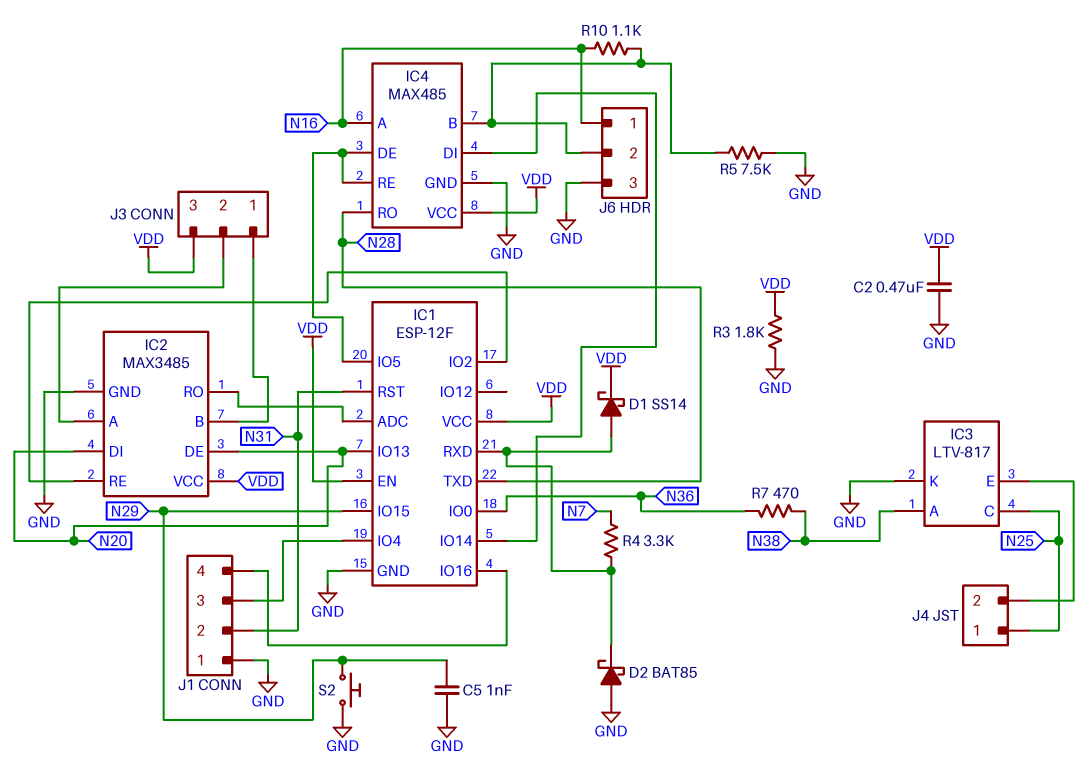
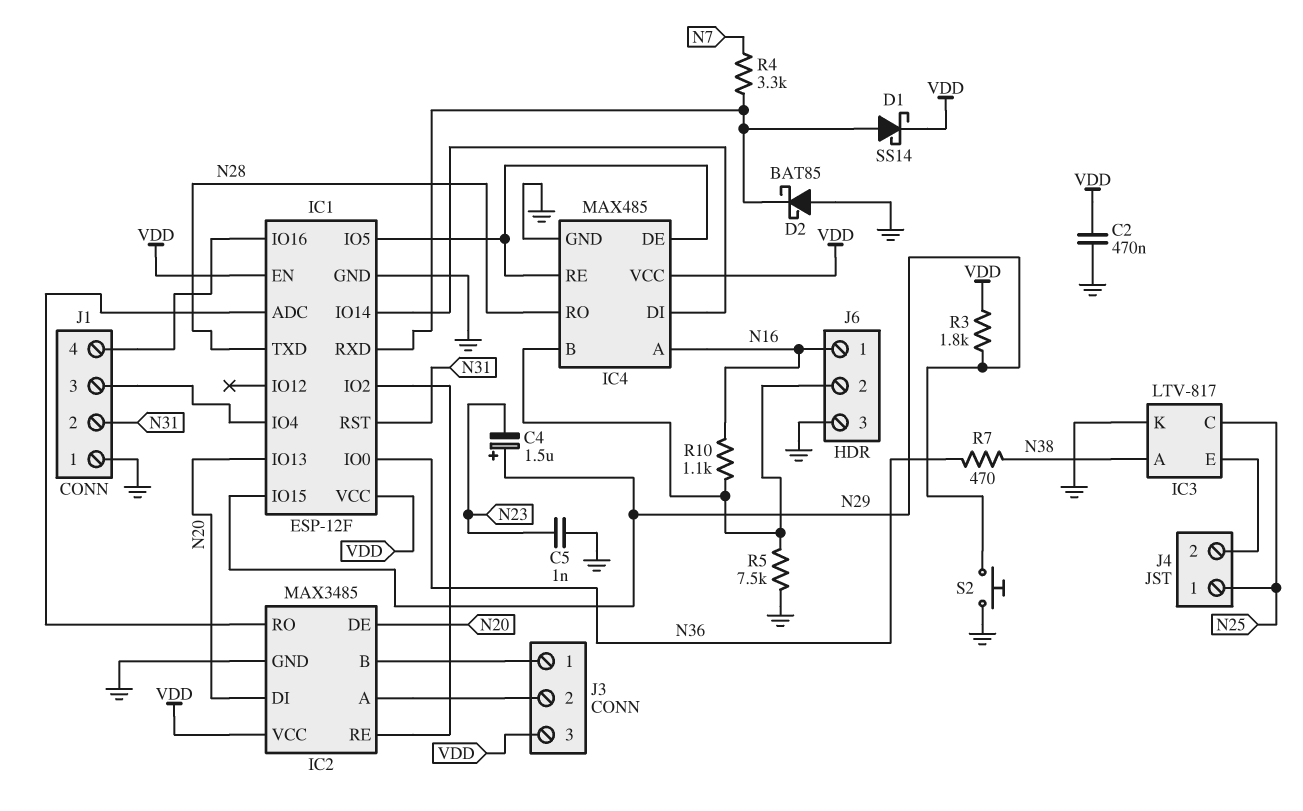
C4: none -> 1.5uF (plus N29, minus N23)
C5: 1nF (GND, N29) -> 1nF (GND, N23)
R3: 1.8k (GND, VDD) -> 1.8k (N29, VDD)

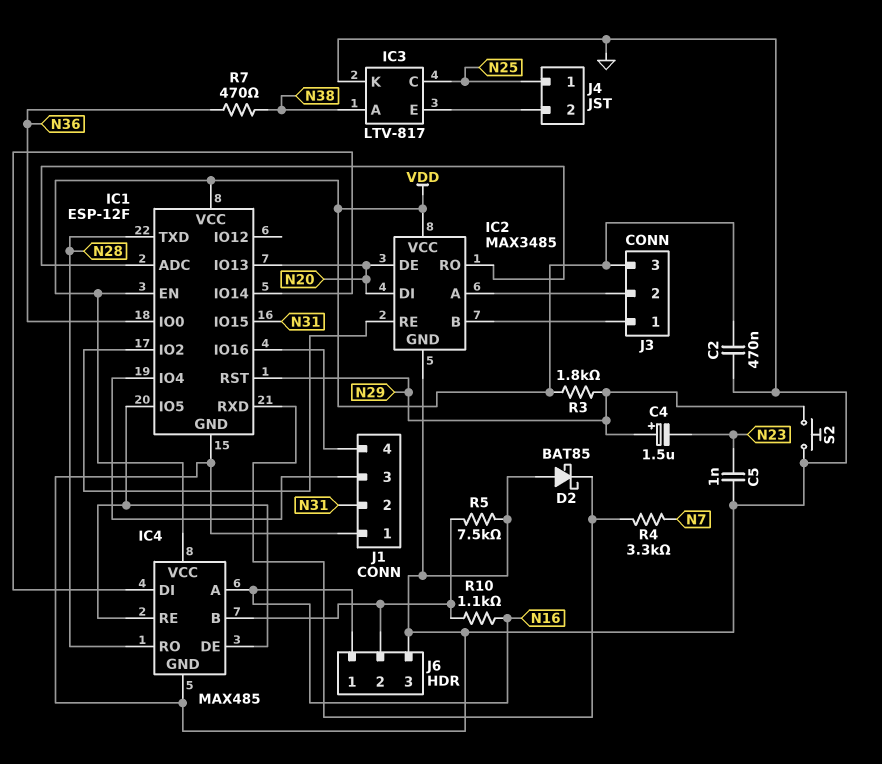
D1: schottky SS14 (A IC1/RXD, K VDD) -> none
IC1 pin IO15: N29 -> N31
IC1 pin RST: N31 -> N29

